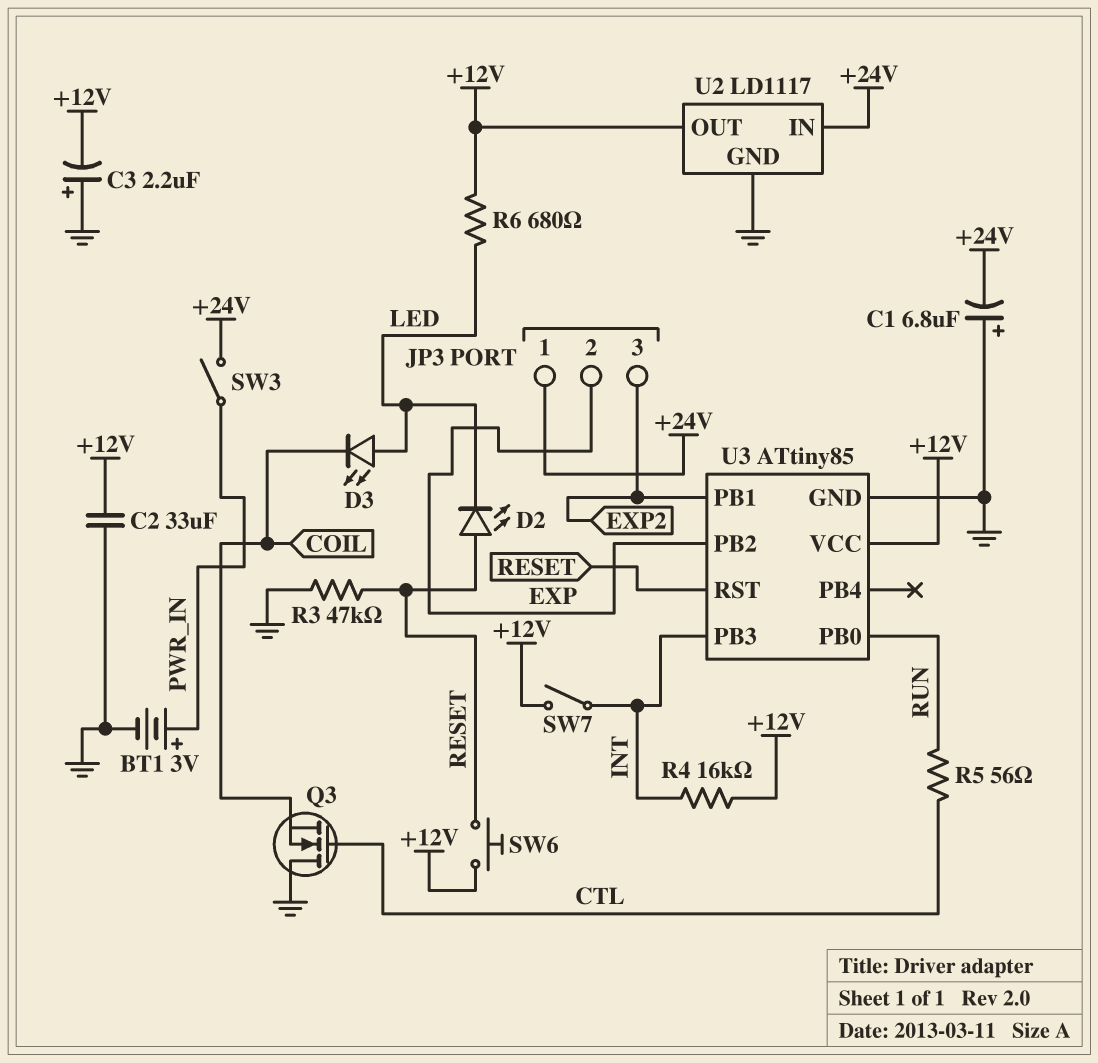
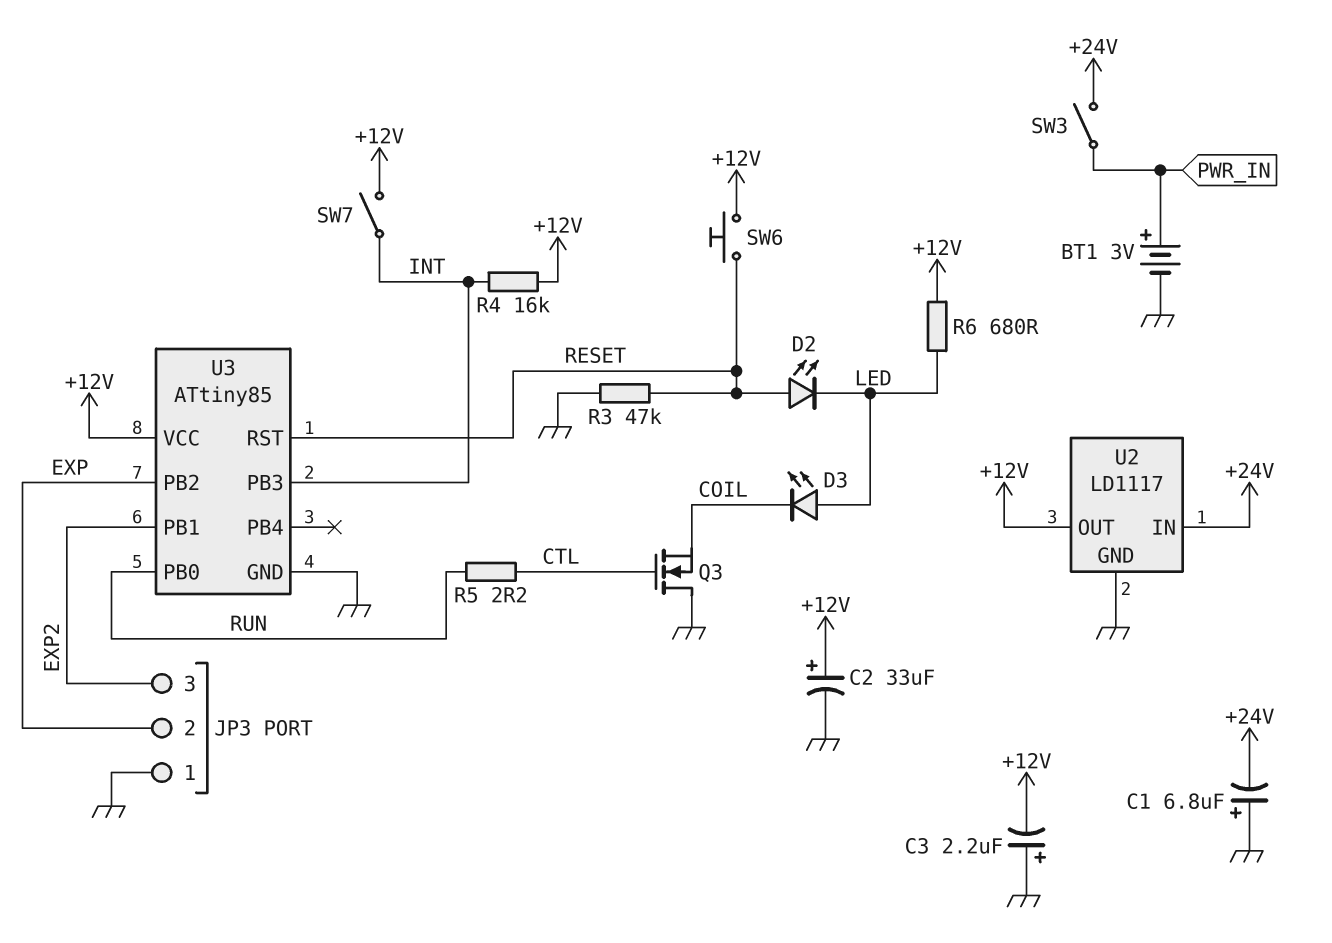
C2: 33uF (+12V, GND) -> 33uF (plus +12V, minus GND)
JP3 pin 1: +24V -> GND
R5: 56 (CTL, RUN) -> 2.2 (CTL, RUN)

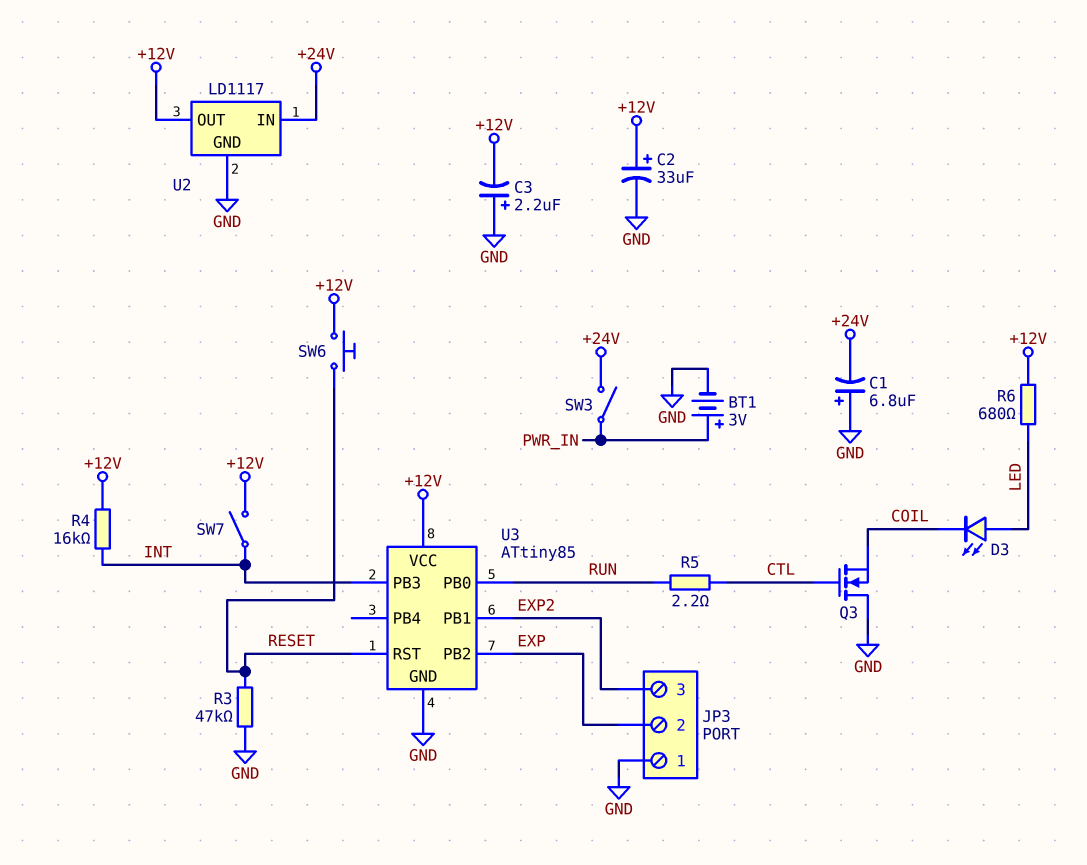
D2: LED (A RESET, K LED) -> none

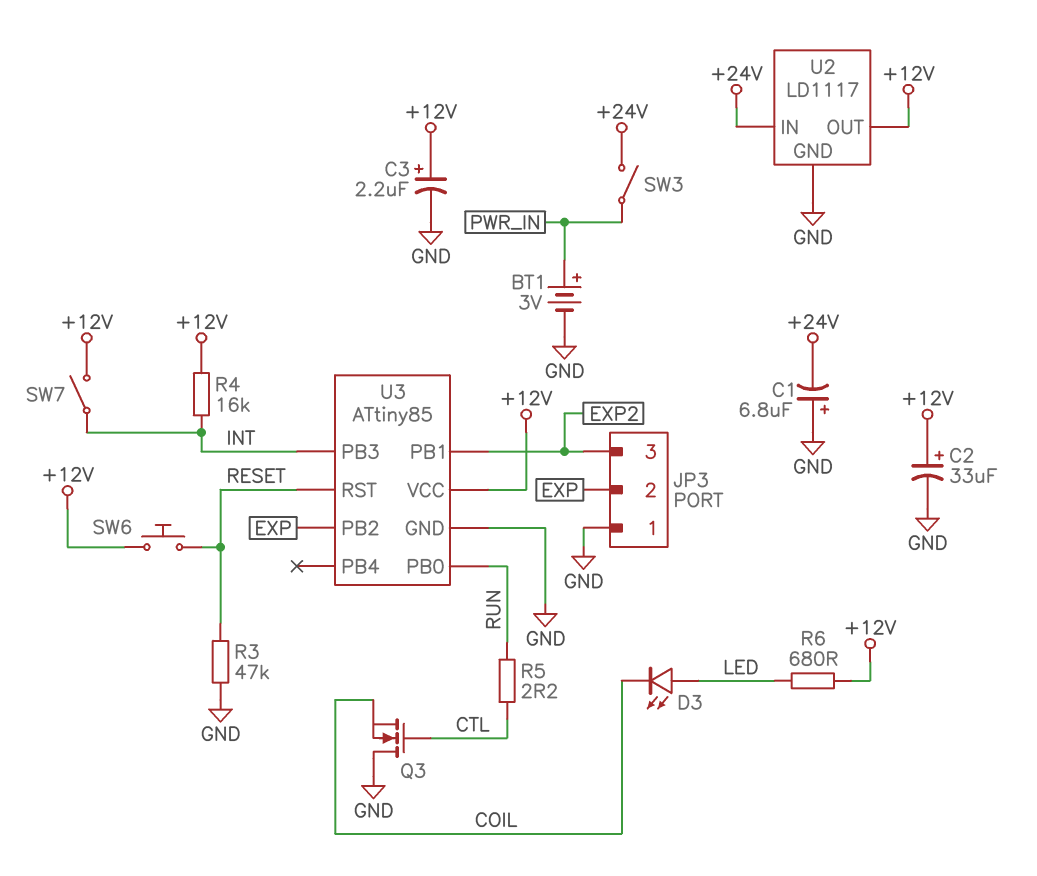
C3: 2.2uF (plus GND, minus +12V) -> 2.2uF (plus +12V, minus GND)

